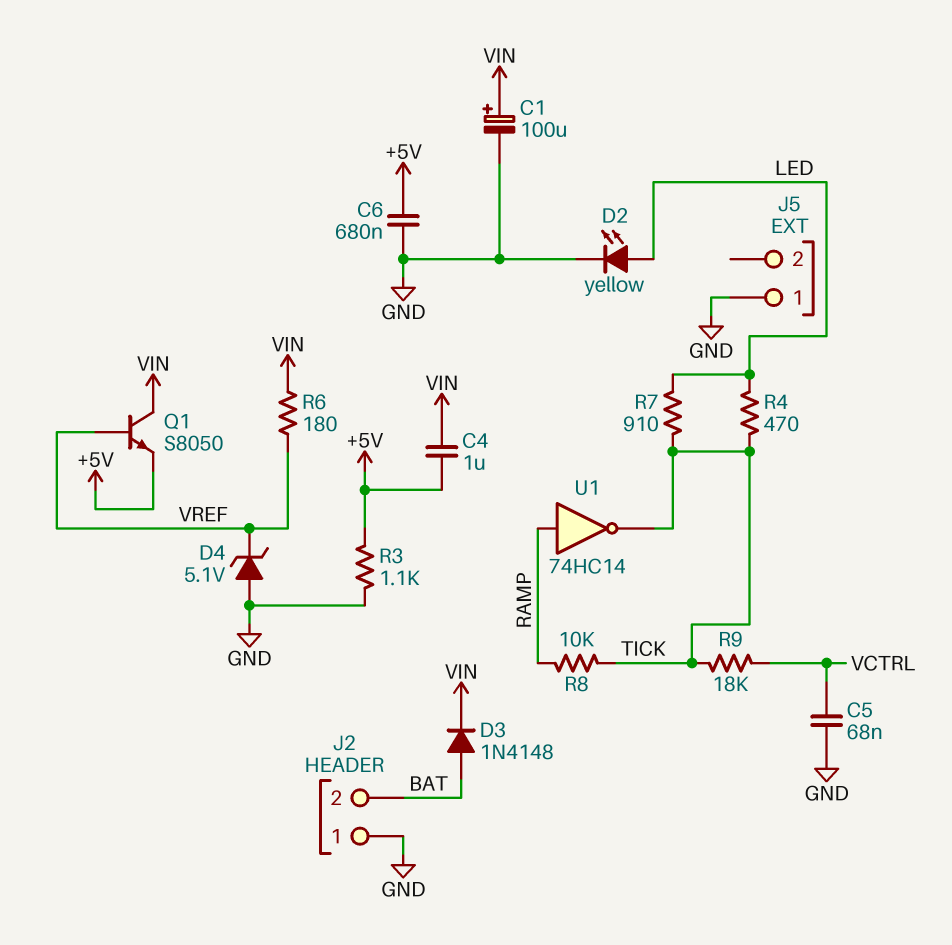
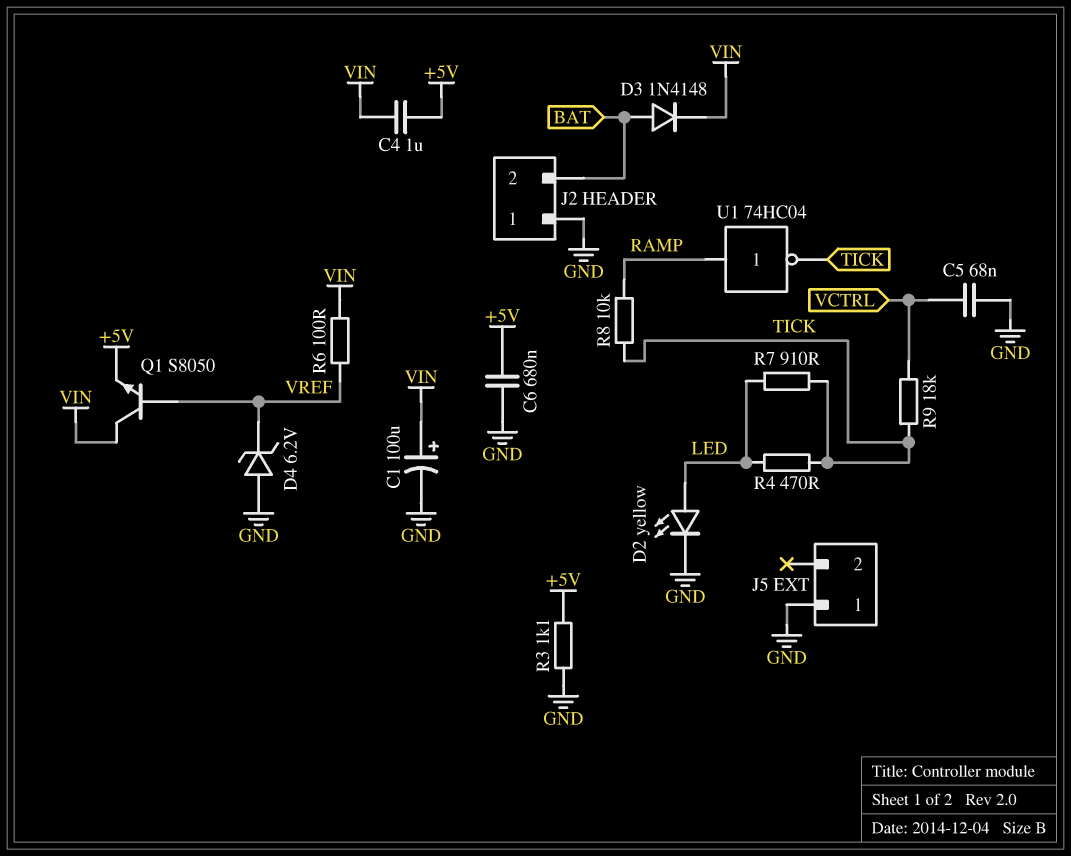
D4: zener 5.1V (A GND, K VREF) -> zener 6.2V (A GND, K VREF)
R6: 180 (VIN, VREF) -> 100 (VIN, VREF)
U1: NOT 74HC14 (in RAMP, out TICK) -> NOT 74HC04 (in RAMP, out TICK)

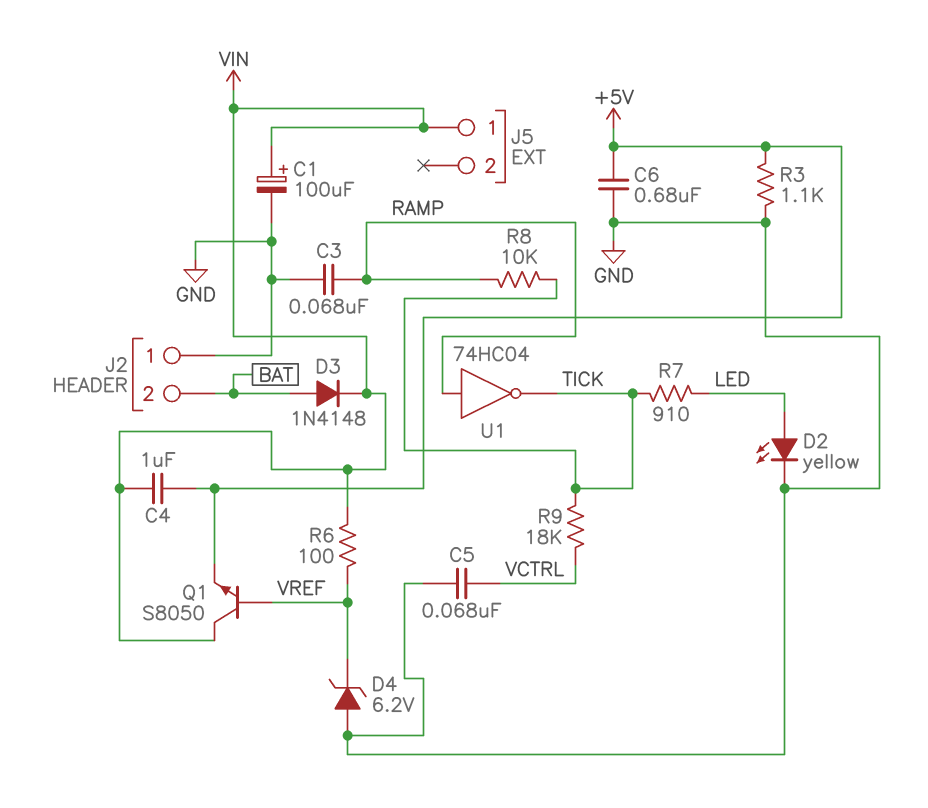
C3: none -> 68nF (GND, RAMP)
J5 pin 1: GND -> VIN
R4: 470 (LED, TICK) -> none

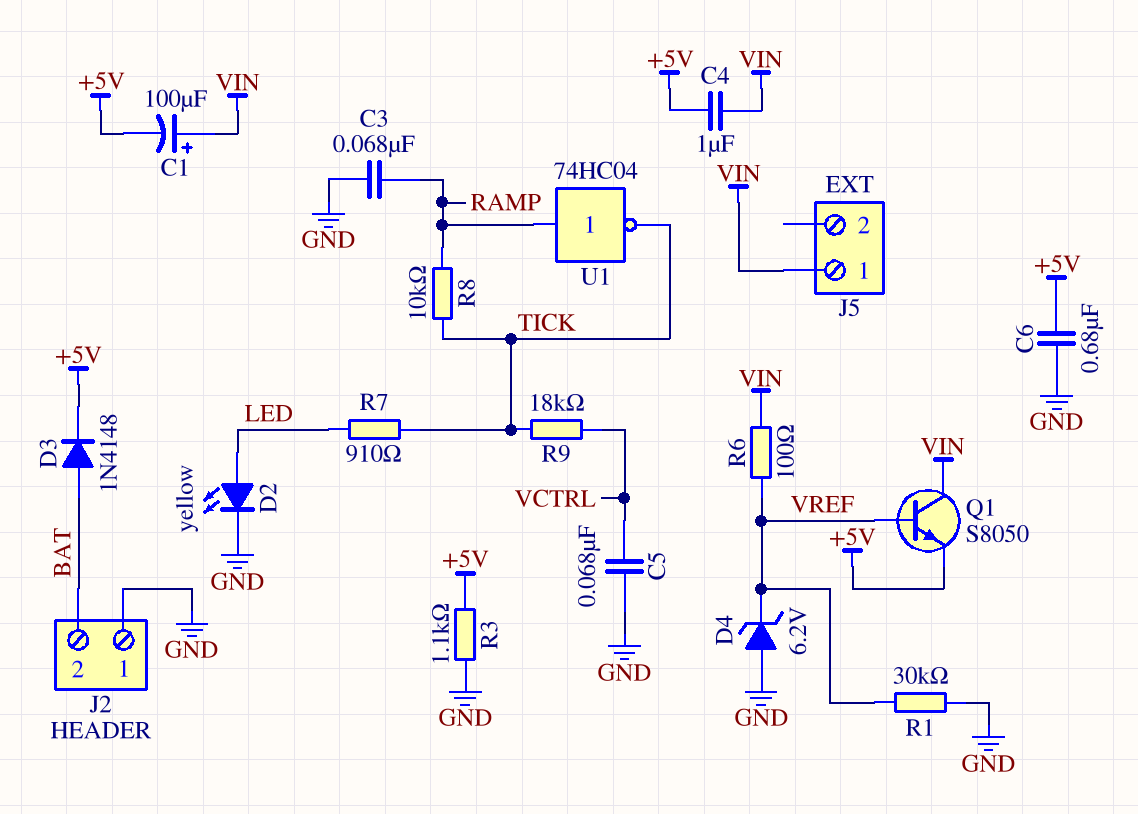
C1: 100uF (plus VIN, minus GND) -> 100uF (plus VIN, minus +5V)
D3: diode 1N4148 (A BAT, K VIN) -> diode 1N4148 (A BAT, K +5V)
R1: none -> 30k (GND, VREF)

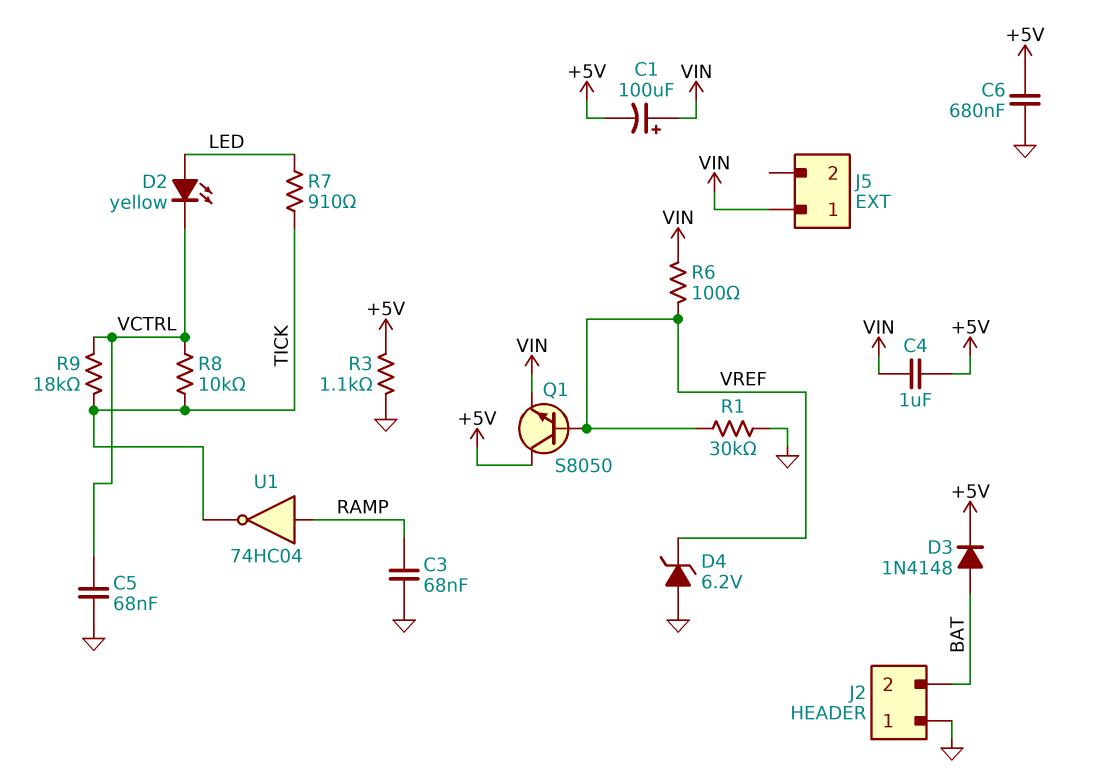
D2: LED yellow (A LED, K GND) -> LED yellow (A LED, K VCTRL)
Q1: NPN S8050 (B VREF, C VIN, E +5V) -> NPN S8050 (B VREF, C +5V, E VIN)
R8: 10k (RAMP, TICK) -> 10k (TICK, VCTRL)

